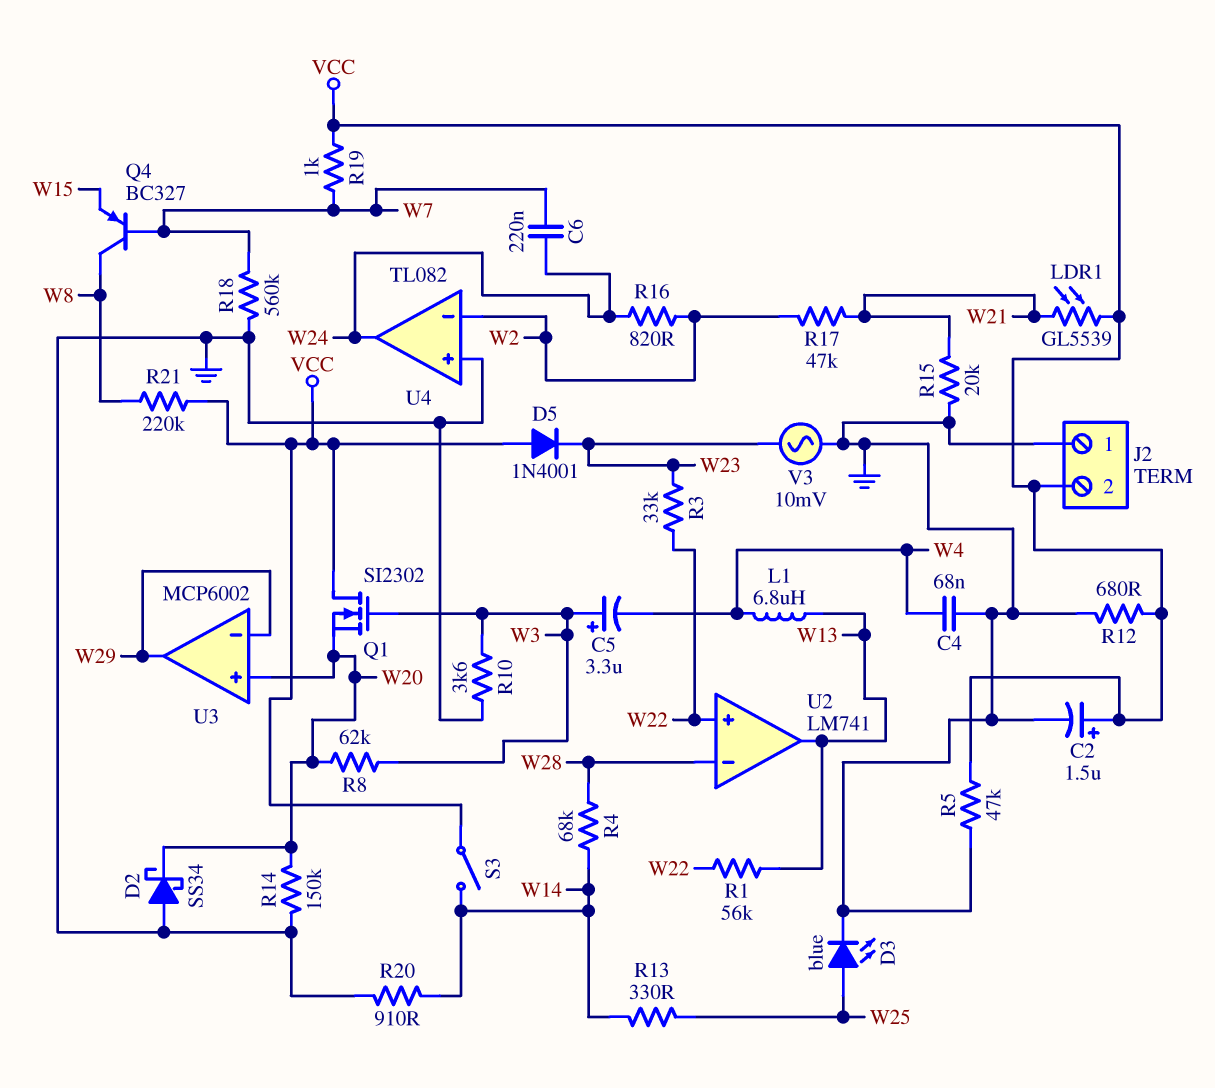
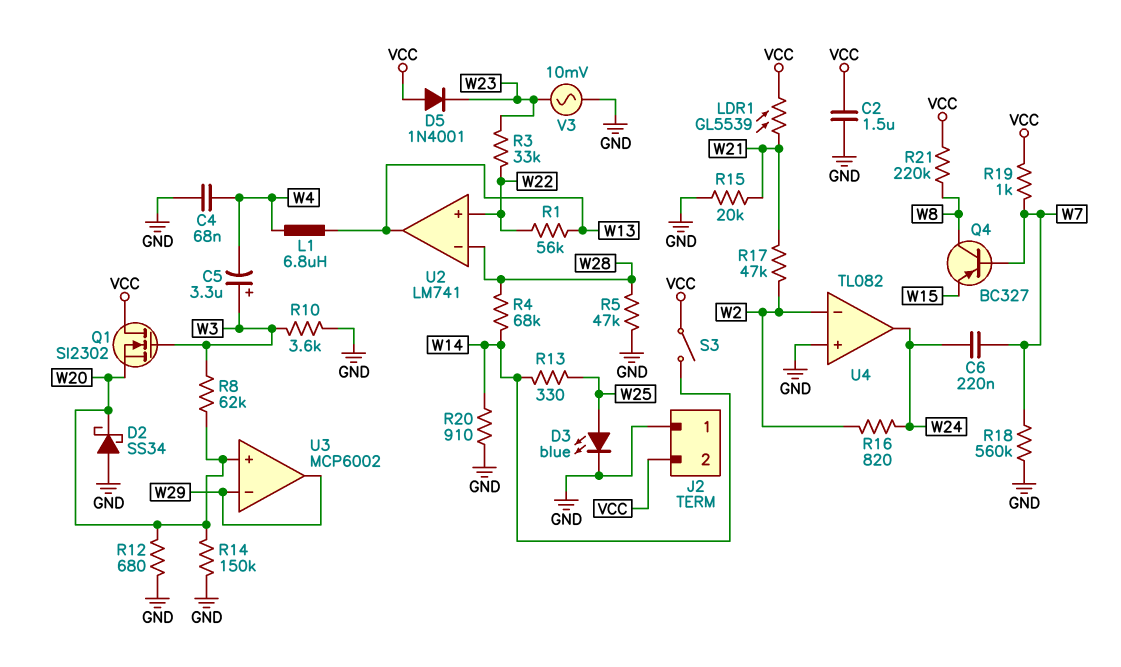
C2: 1.5uF (plus VCC, minus GND) -> 1.5uF (GND, VCC)
R5: 47k (GND, VCC) -> 47k (GND, W28)
R12: 680 (GND, VCC) -> 680 (GND, W20)

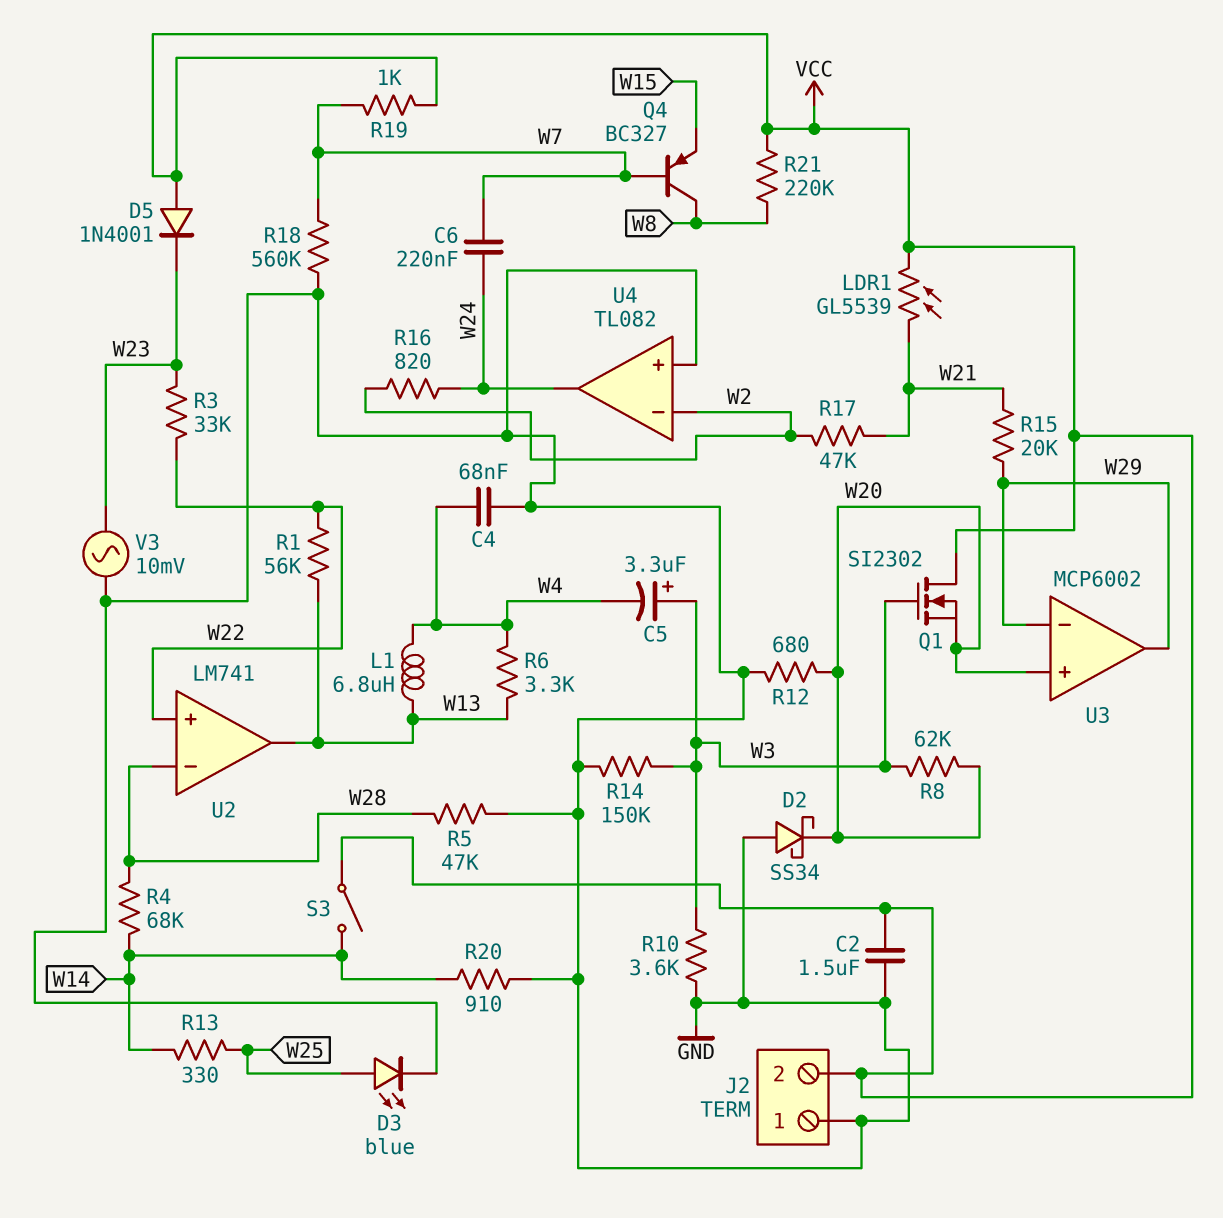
R6: none -> 3.3k (W4, W13)
R14: 150k (GND, W20) -> 150k (GND, W3)
R15: 20k (GND, W21) -> 20k (W21, W29)

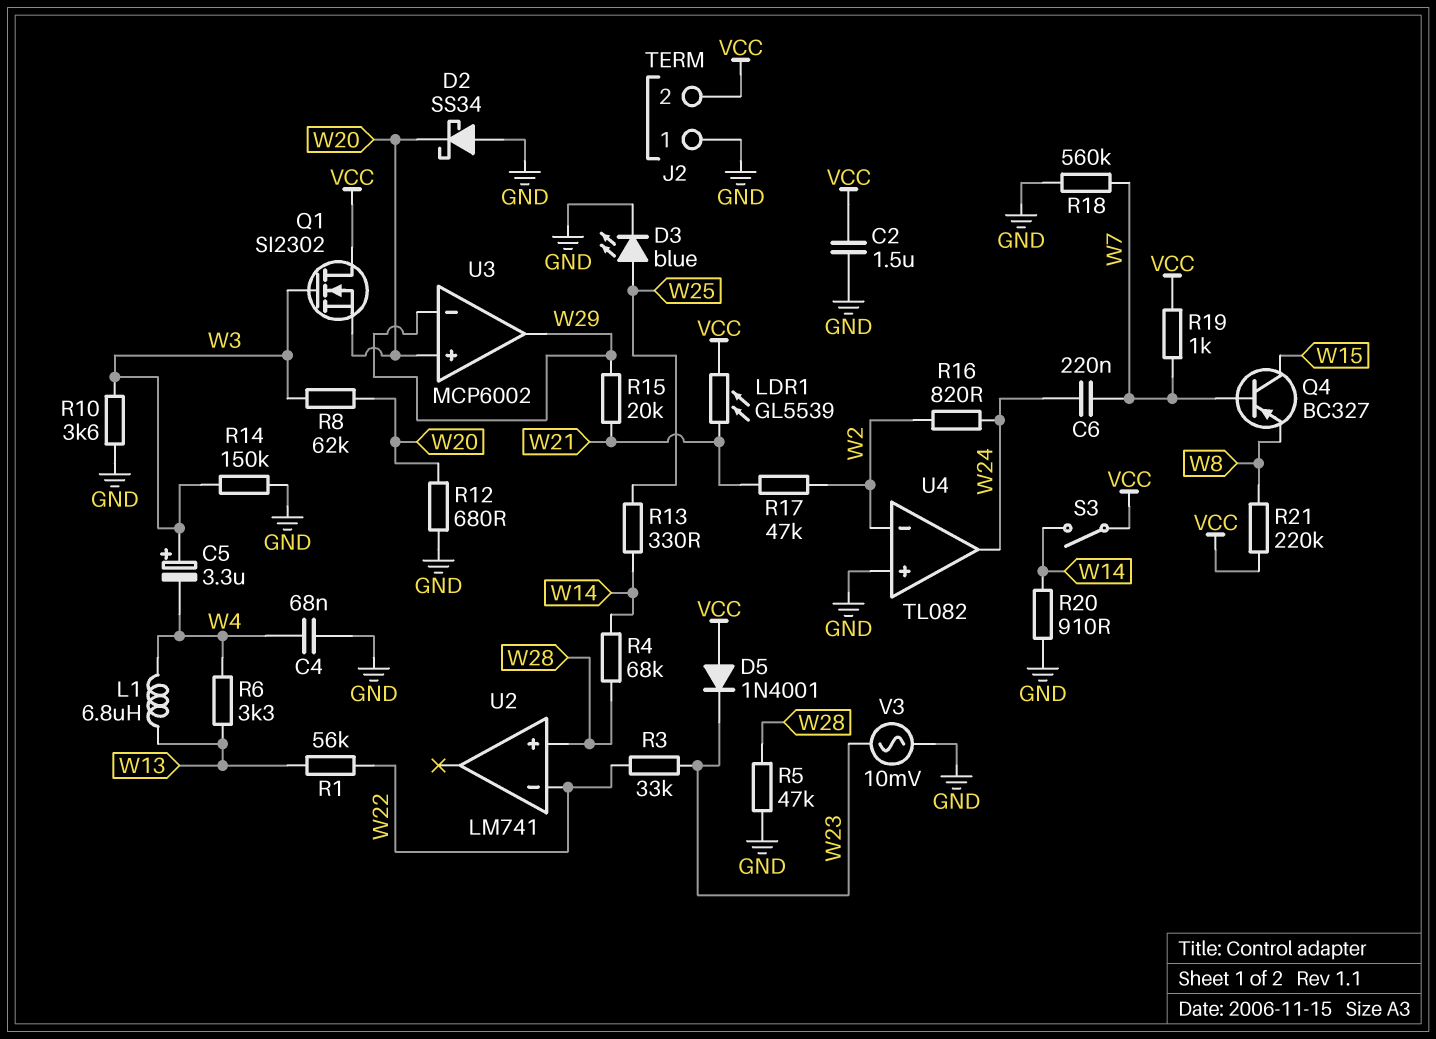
Q4: PNP BC327 (B W7, C W8, E W15) -> PNP BC327 (B W7, C W15, E W8)
U2 pin in+: W22 -> W28
U2 pin in-: W28 -> W22
U2 pin out: W13 -> none

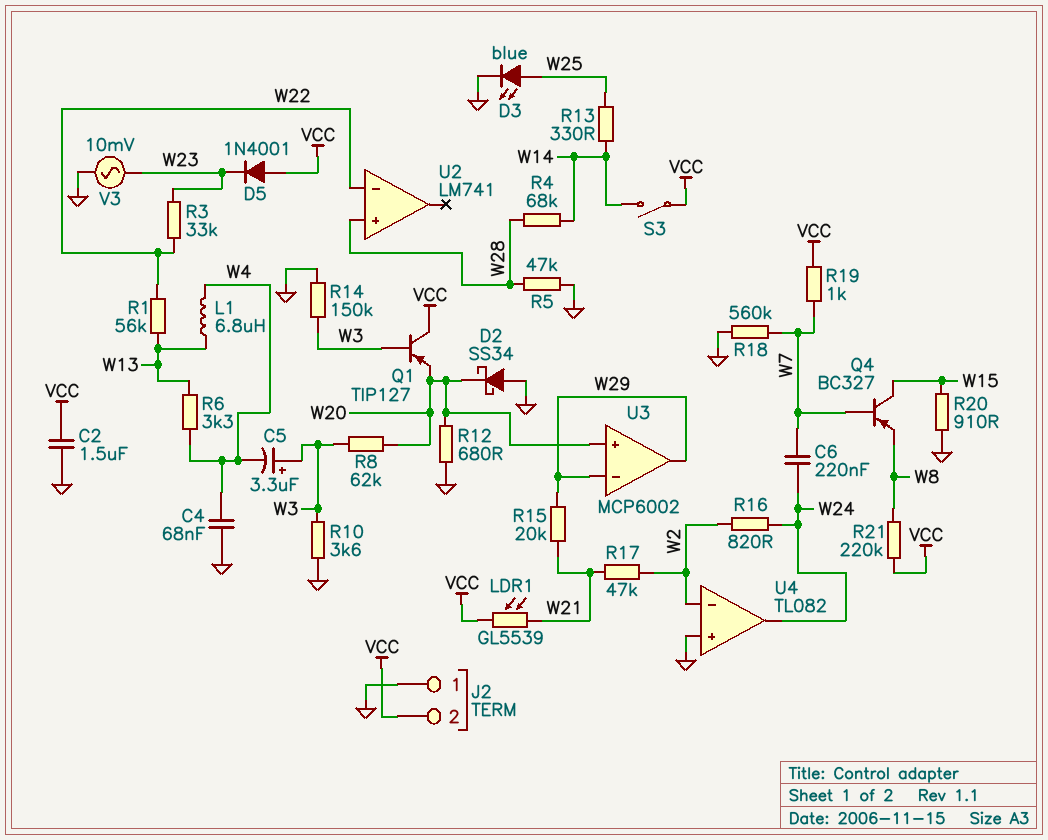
Q1: NMOS SI2302 (G W3, D VCC, S W20) -> PNP TIP127 (B W3, C VCC, E W20)
R20: 910 (GND, W14) -> 910 (GND, W15)

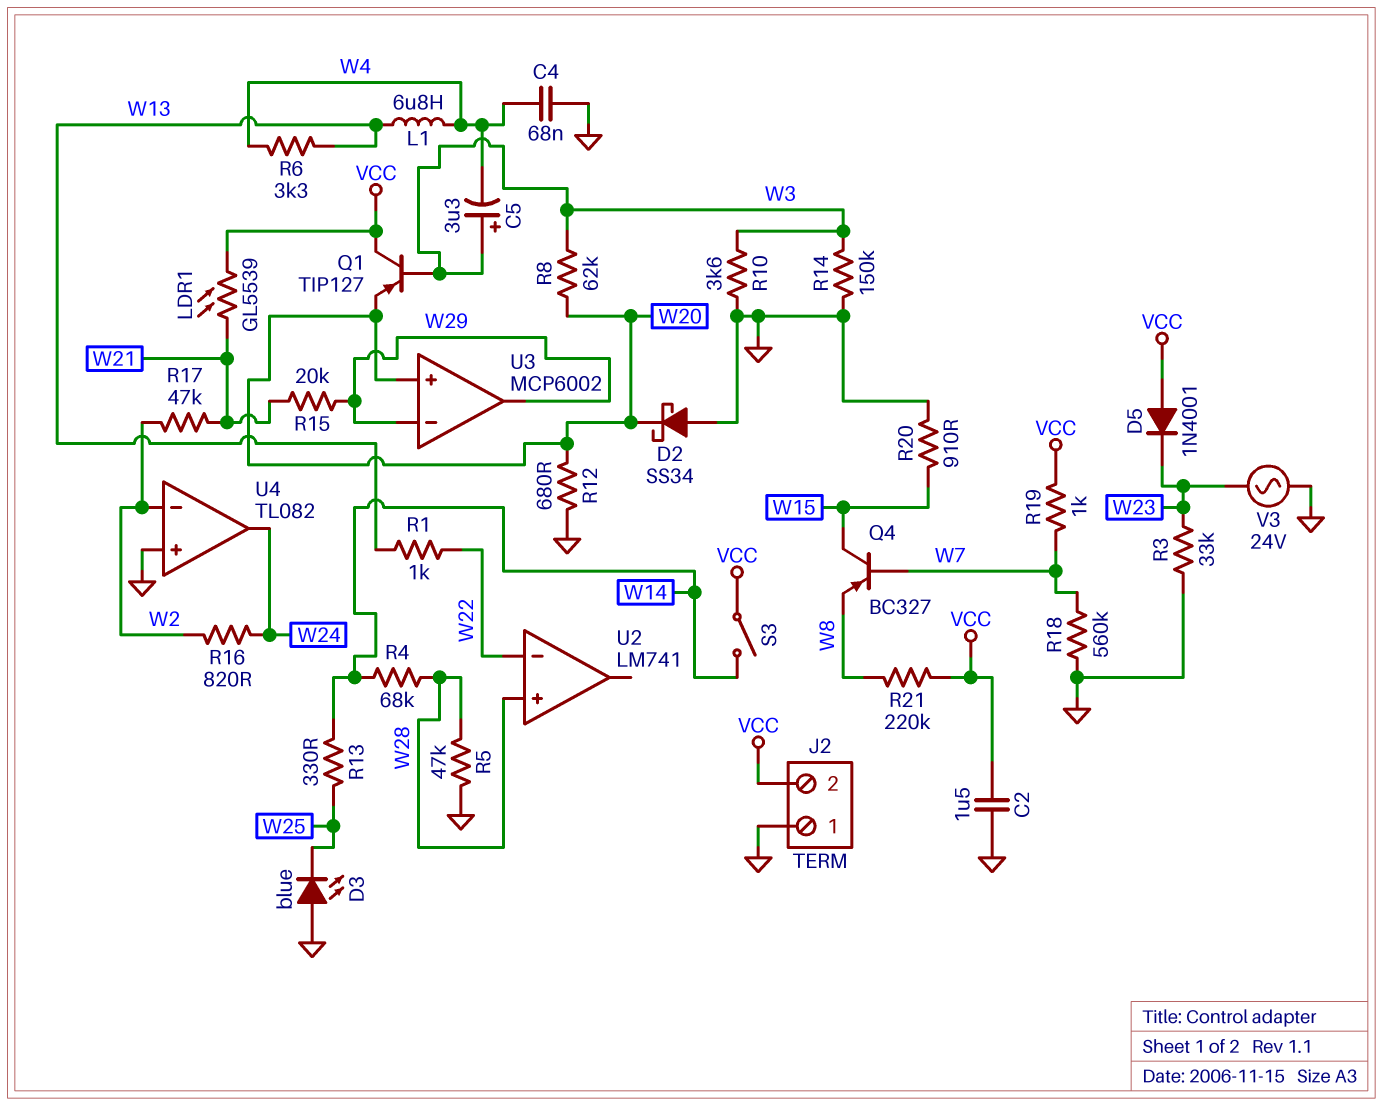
C6: 220nF (W7, W24) -> none
D3: LED blue (A W25, K GND) -> LED blue (A GND, K W25)
R1: 56k (W13, W22) -> 1k (W13, W22)
R3: 33k (W22, W23) -> 33k (GND, W23)
V3: AC 10mV (GND, W23) -> AC 24V (GND, W23)

